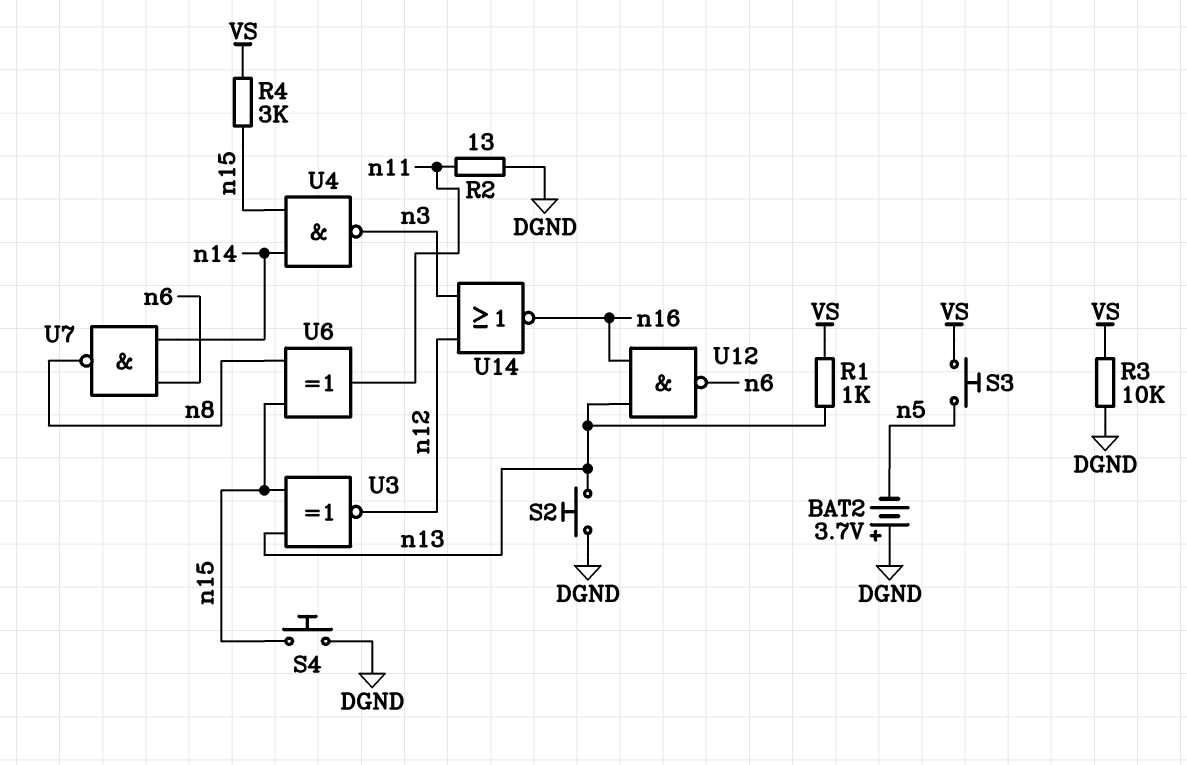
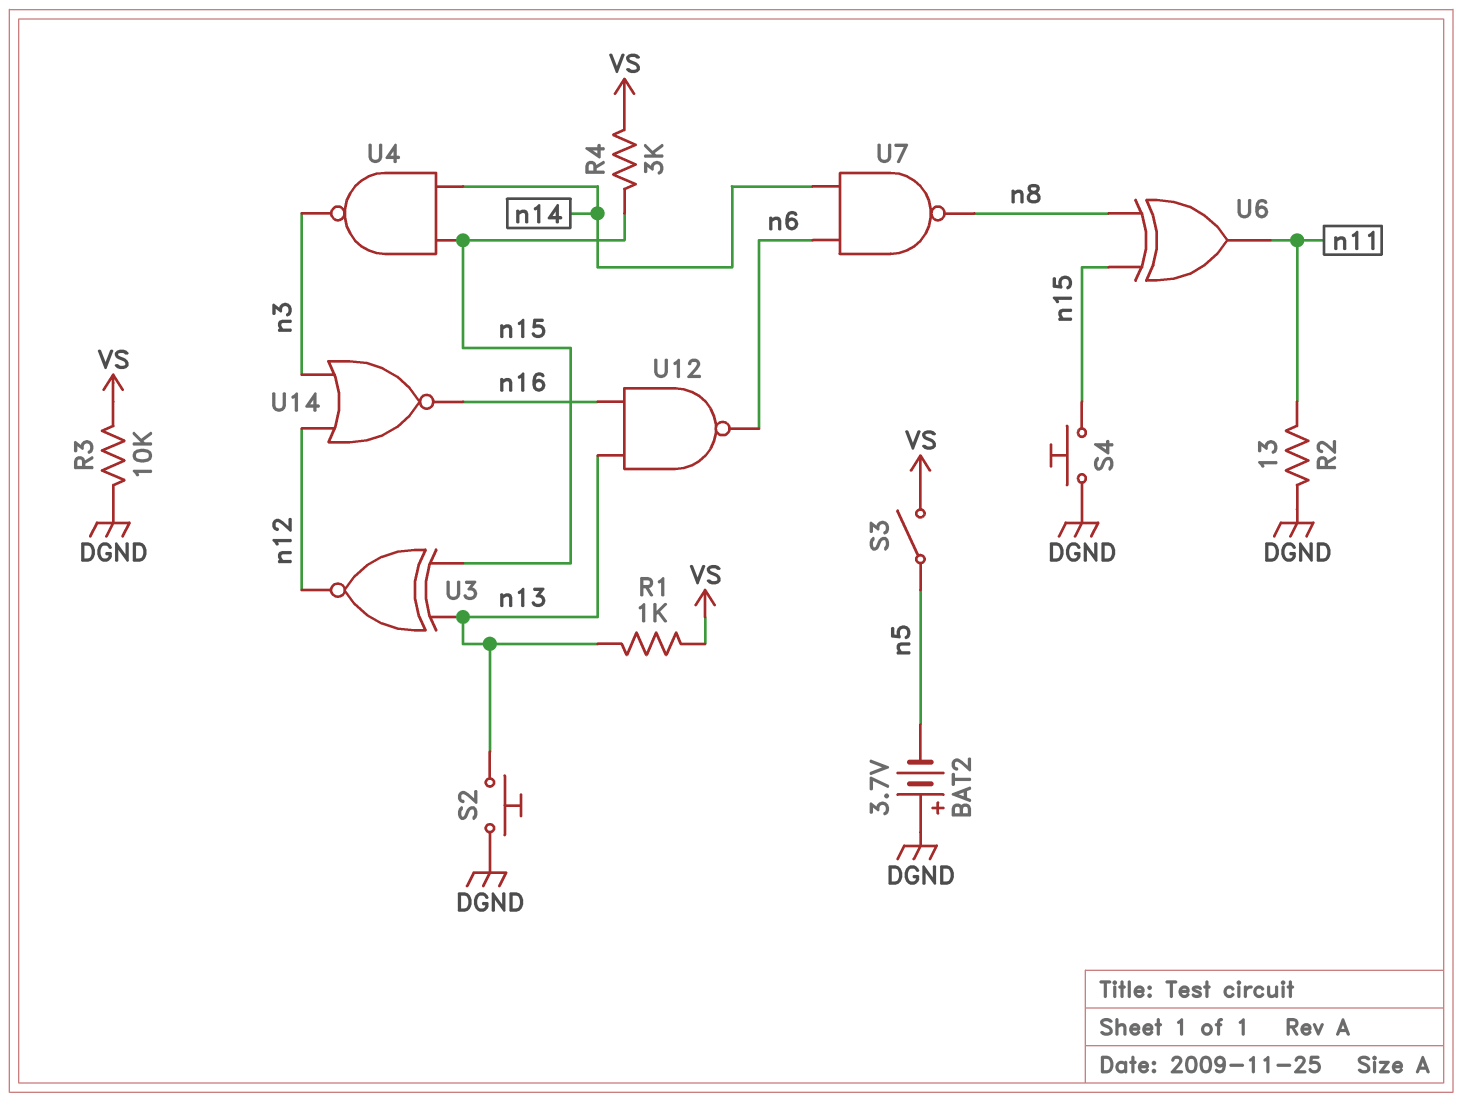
S3: button (VS, n5) -> switch (VS, n5)

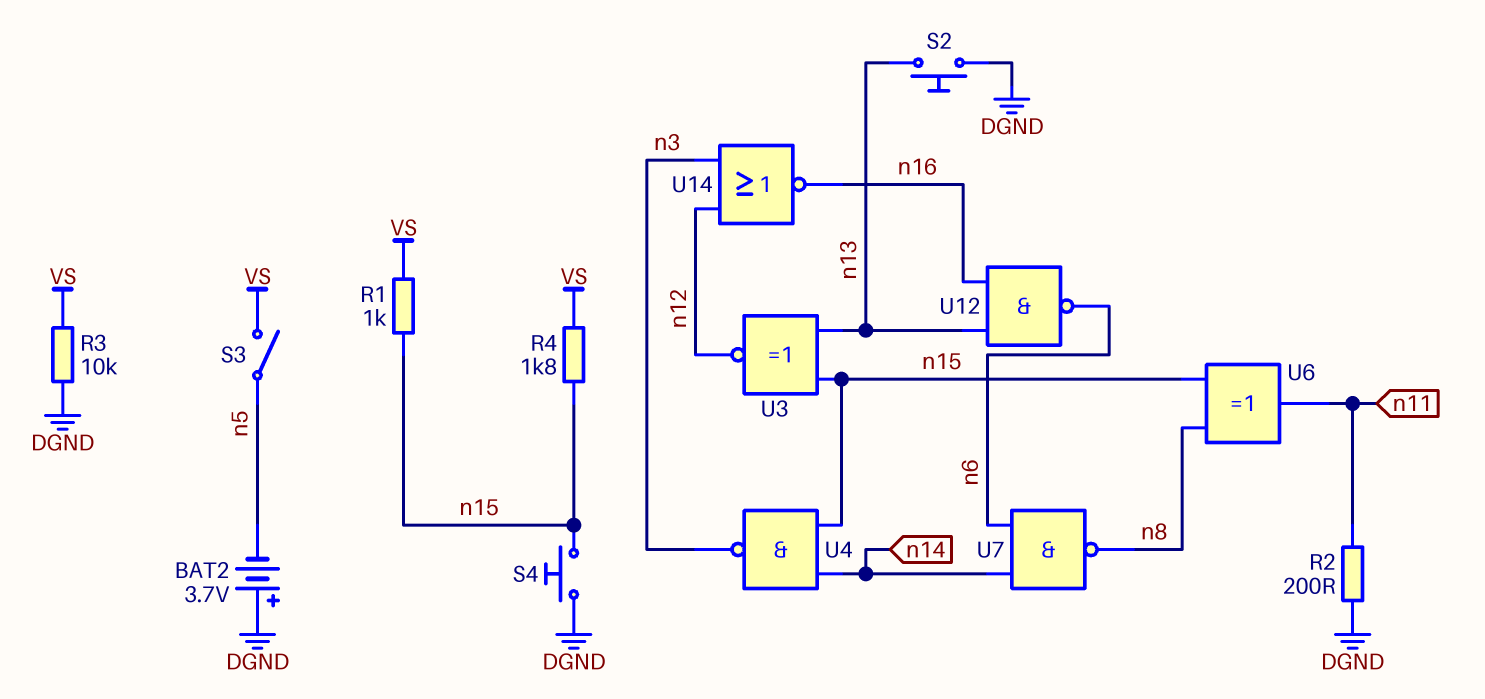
R1: 1k (VS, n13) -> 1k (VS, n15)
R2: 13 (DGND, n11) -> 200 (DGND, n11)
R4: 3k (VS, n15) -> 1.8k (VS, n15)

